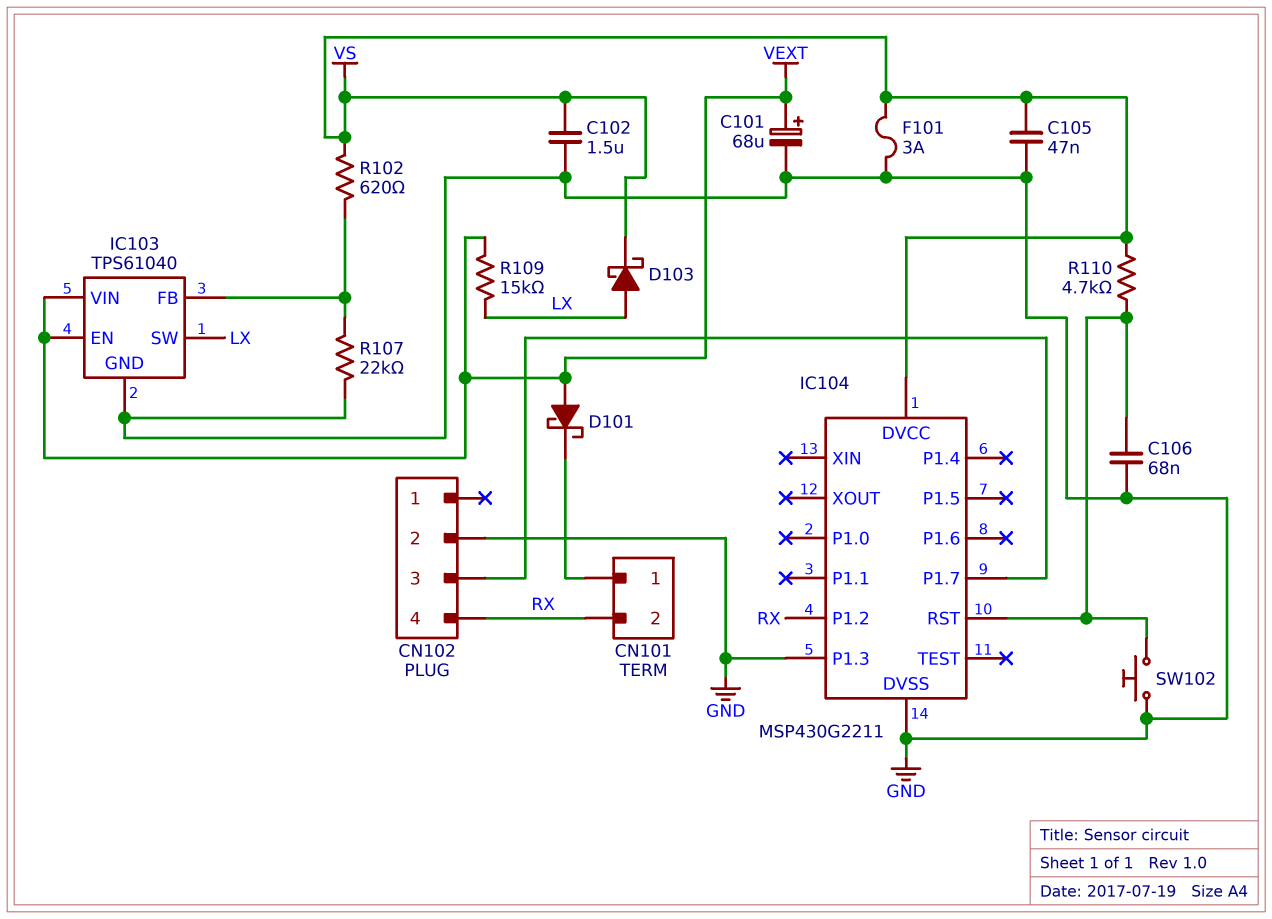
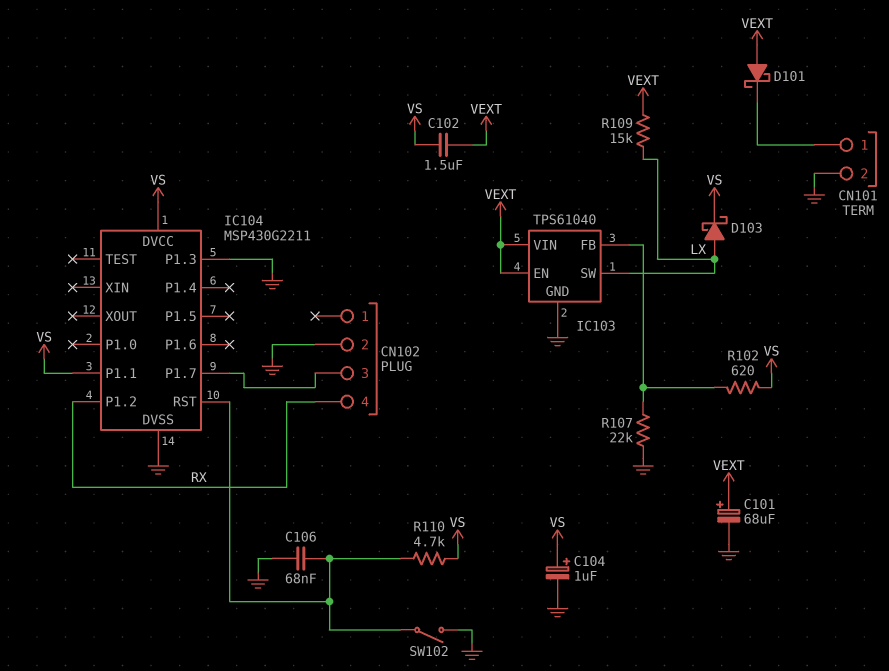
C102: 1.5uF (GND, VS) -> 1.5uF (VEXT, VS)
C104: none -> 1uF (plus VS, minus GND)
C105: 47nF (GND, VS) -> none
CN101 pin 2: RX -> GND
F101: 3A (GND, VS) -> none
IC104 pin P1.1: none -> VS
SW102: button (GND, IC104/RST) -> switch (GND, IC104/RST)

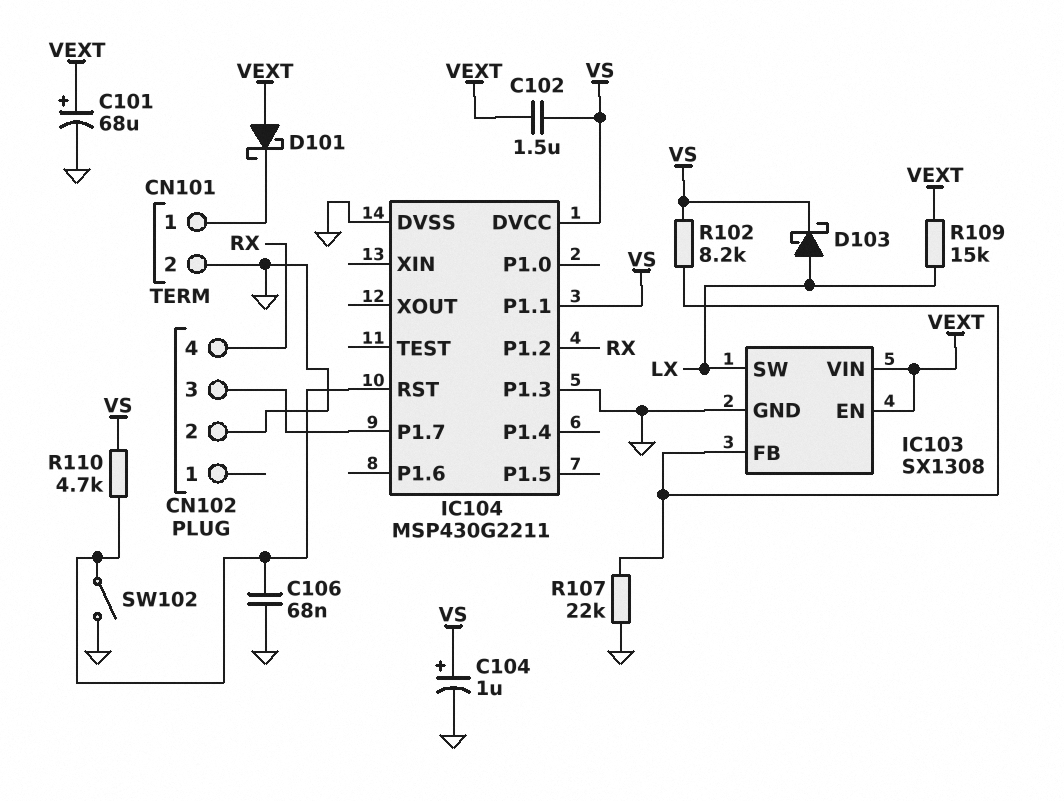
IC103: TPS61040 -> SX1308
R102: 620 (IC103/FB, VS) -> 8.2k (IC103/FB, VS)

